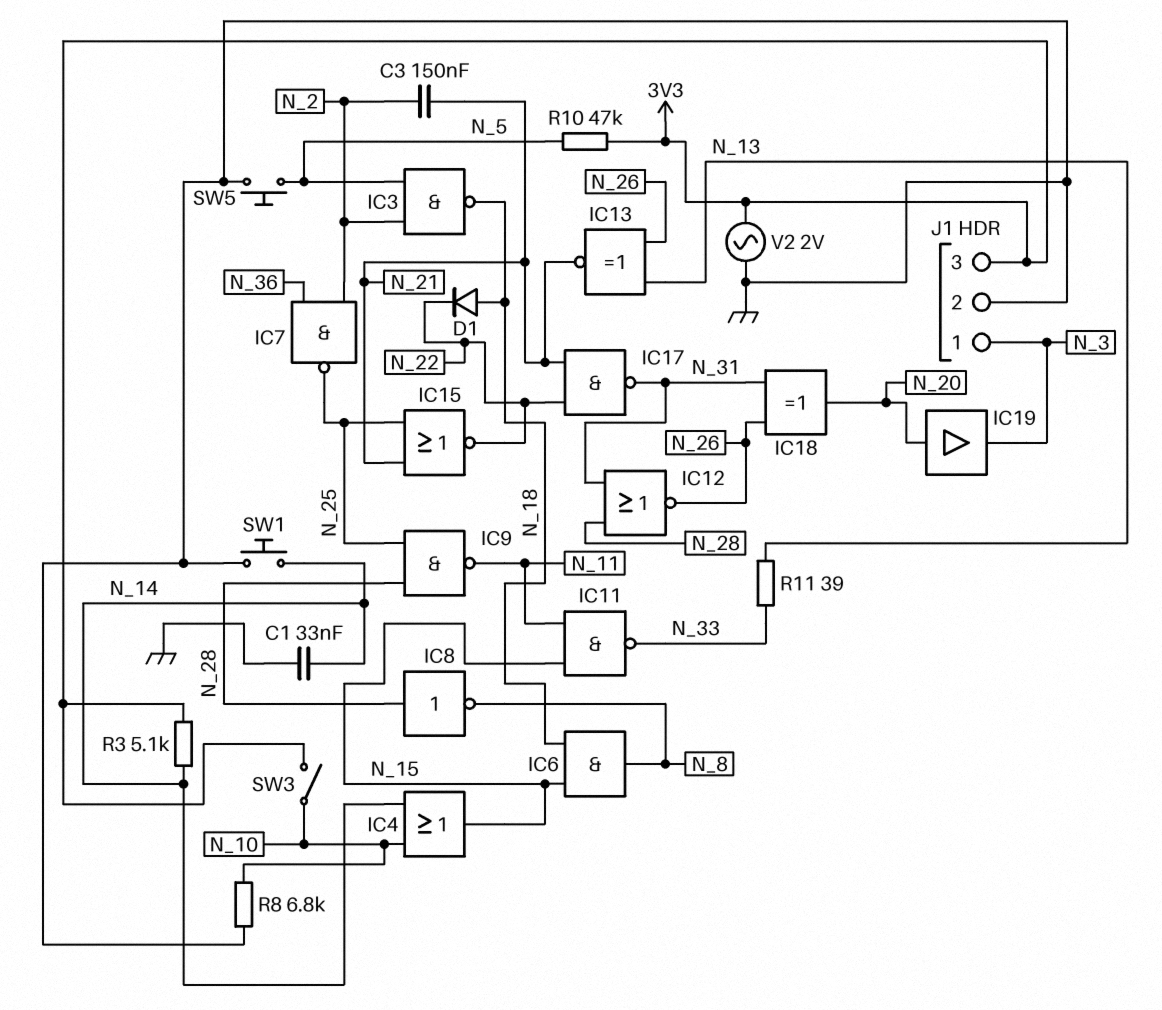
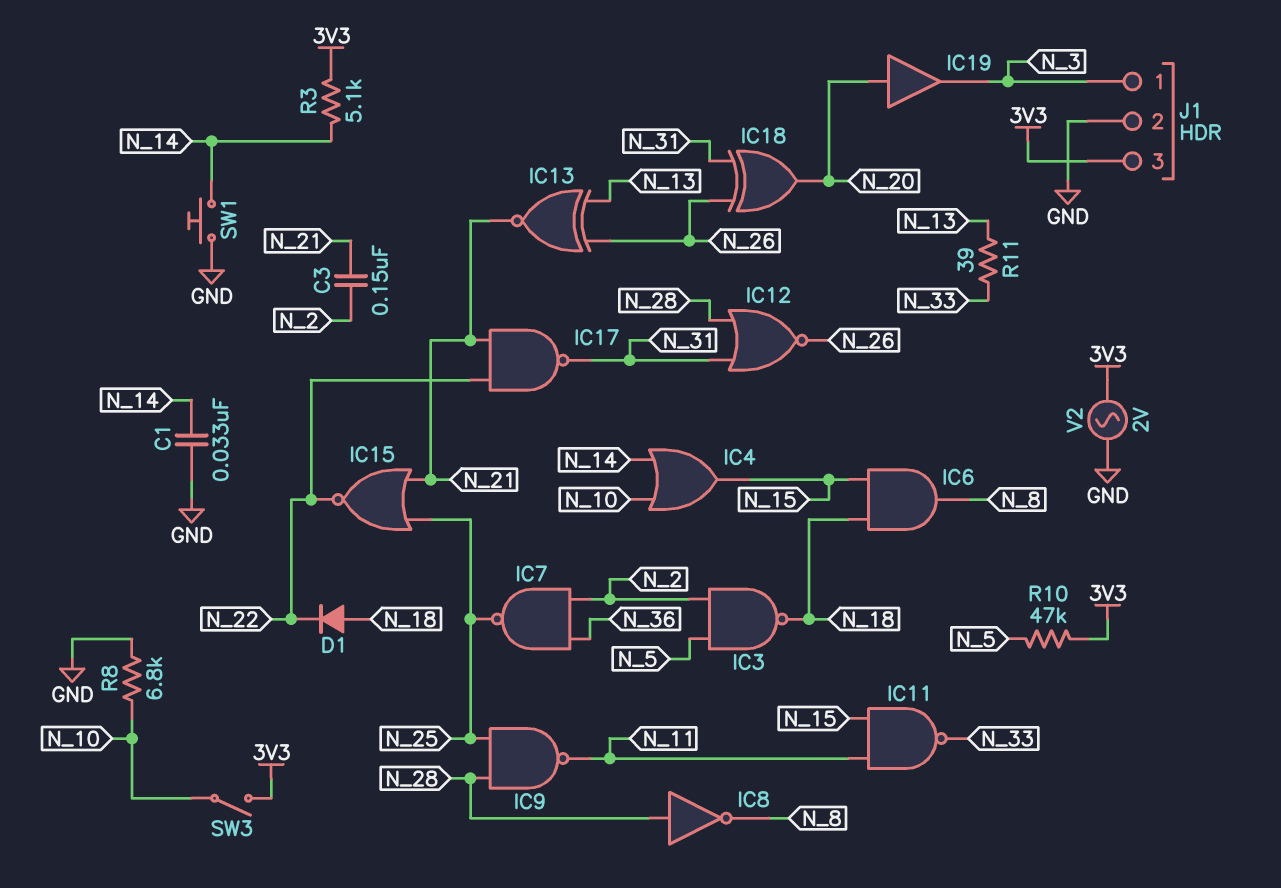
SW5: button (GND, N_5) -> none

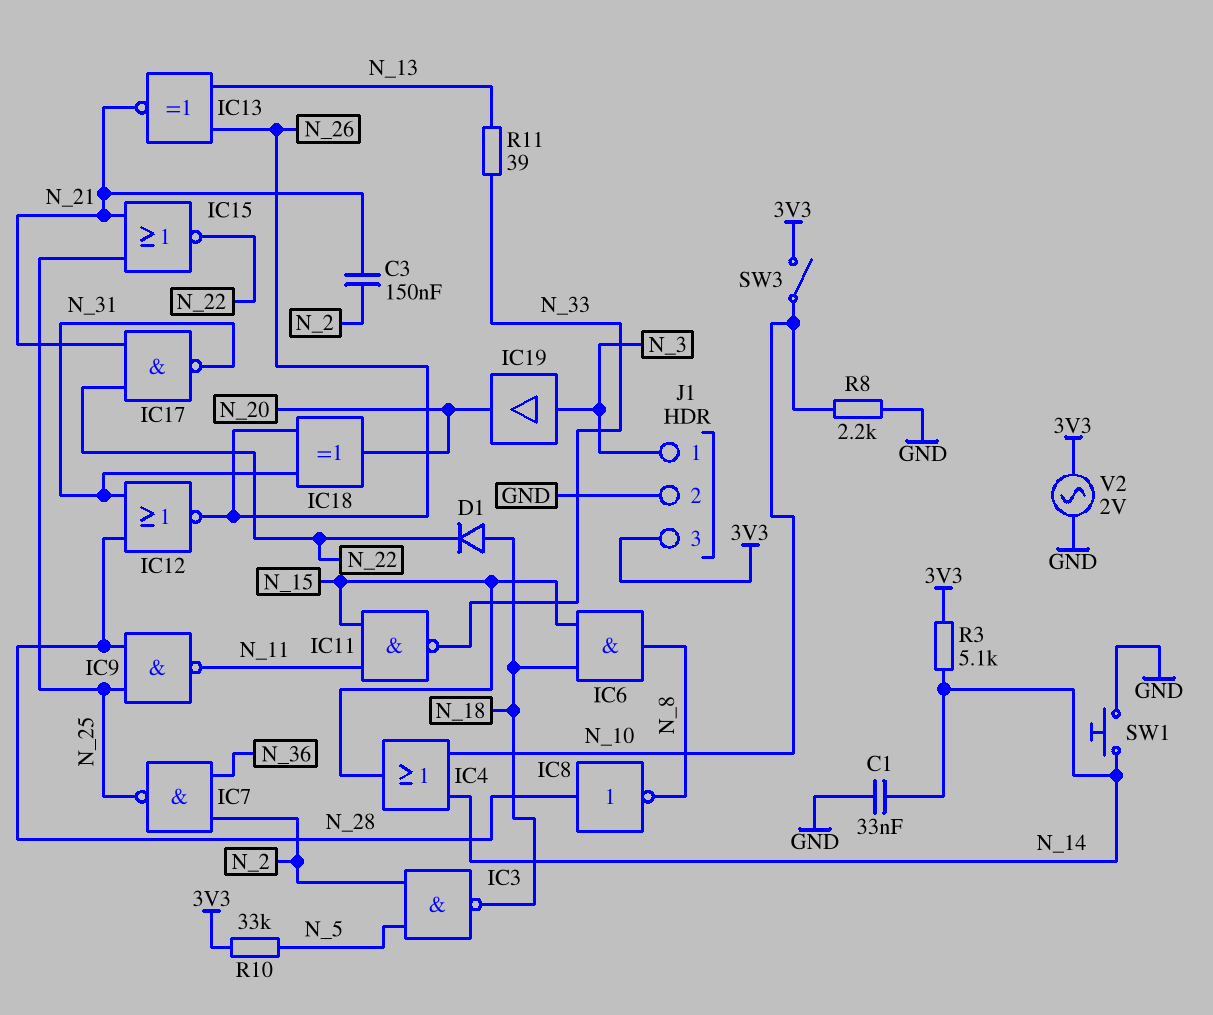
IC19: buffer (in N_20, out N_3) -> buffer (in N_3, out N_20)
R8: 6.8k (GND, N_10) -> 2.2k (GND, N_10)
R10: 47k (3V3, N_5) -> 33k (3V3, N_5)

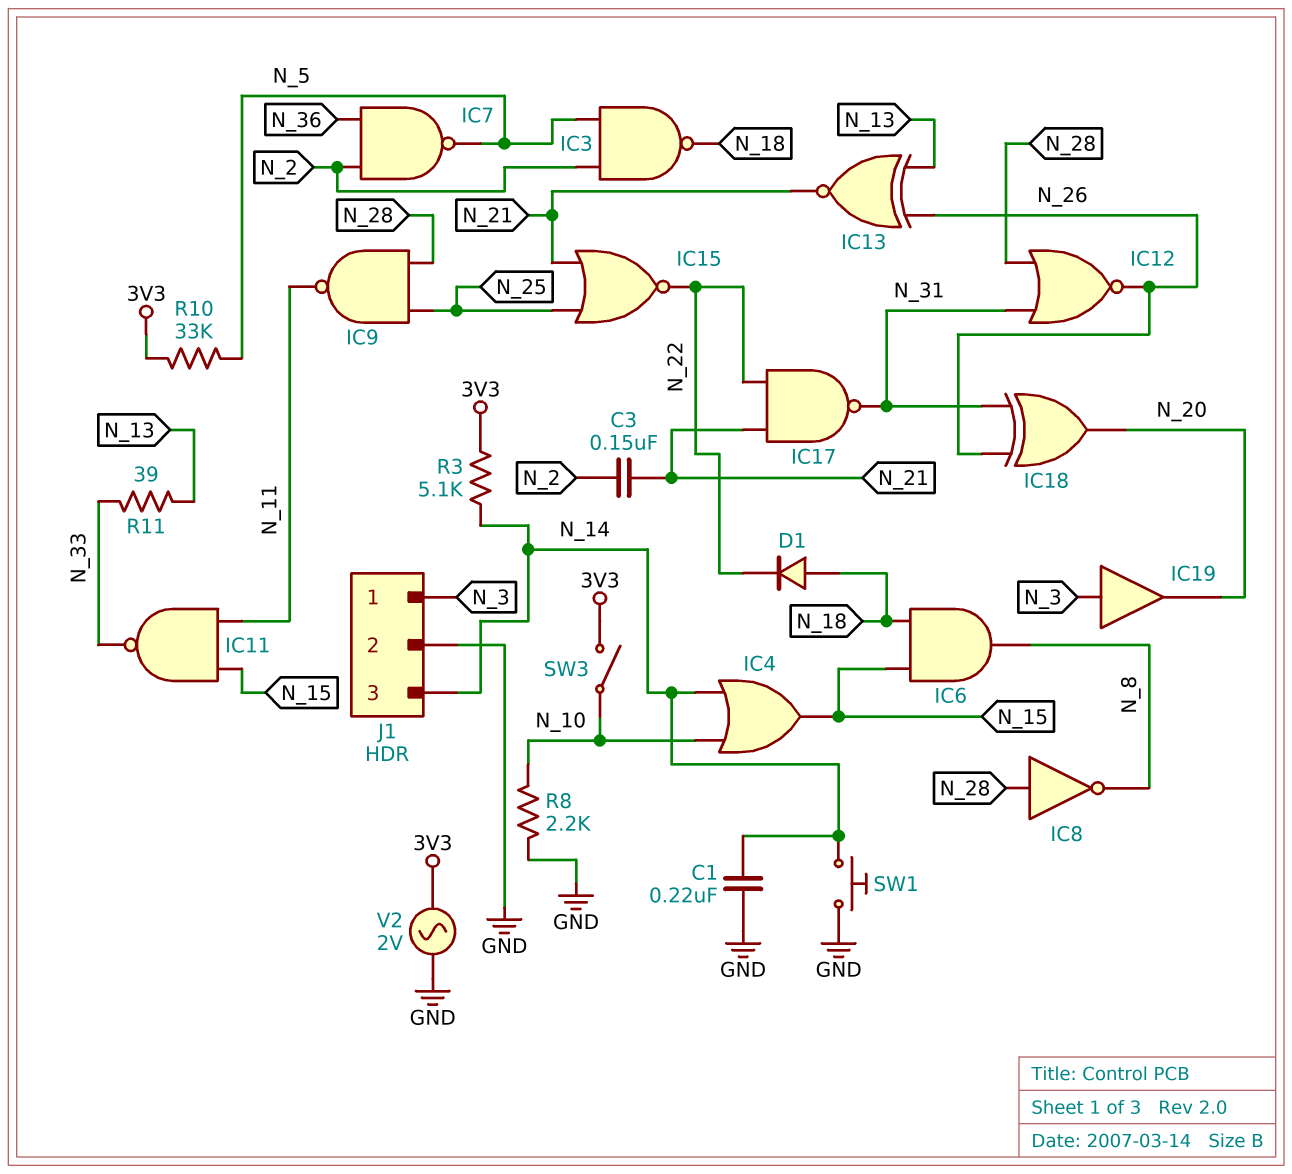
C1: 33nF (GND, N_14) -> 220nF (GND, N_14)
IC7: NAND (in N_2, in N_36, out N_25) -> NAND (in N_2, in N_36, out N_5)
J1 pin 3: 3V3 -> N_14

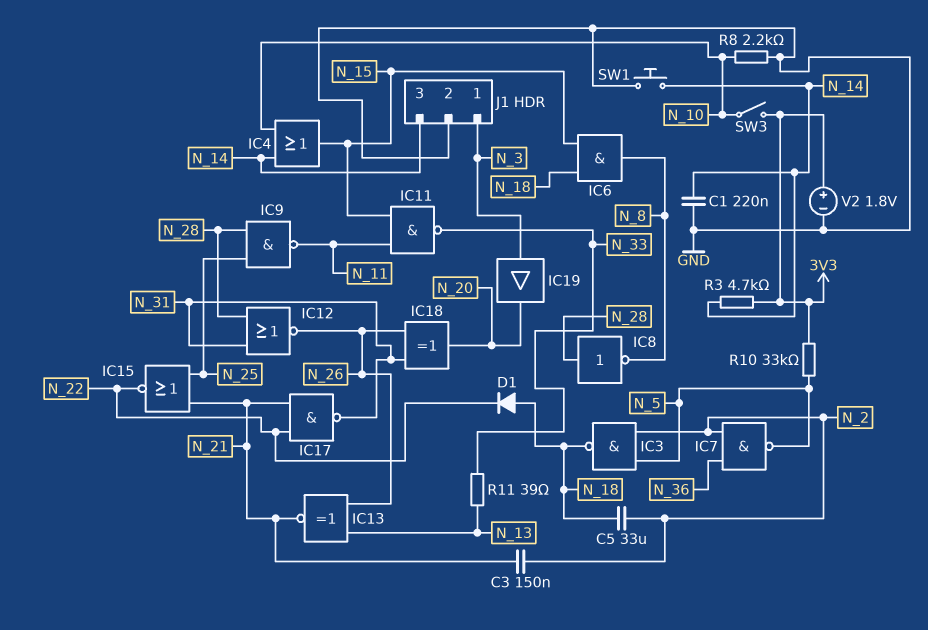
C5: none -> 33uF (N_2, N_18)
R3: 5.1k (3V3, N_14) -> 4.7k (3V3, N_14)
V2: AC 2V (3V3, GND) -> 1.8V (plus 3V3, minus GND)

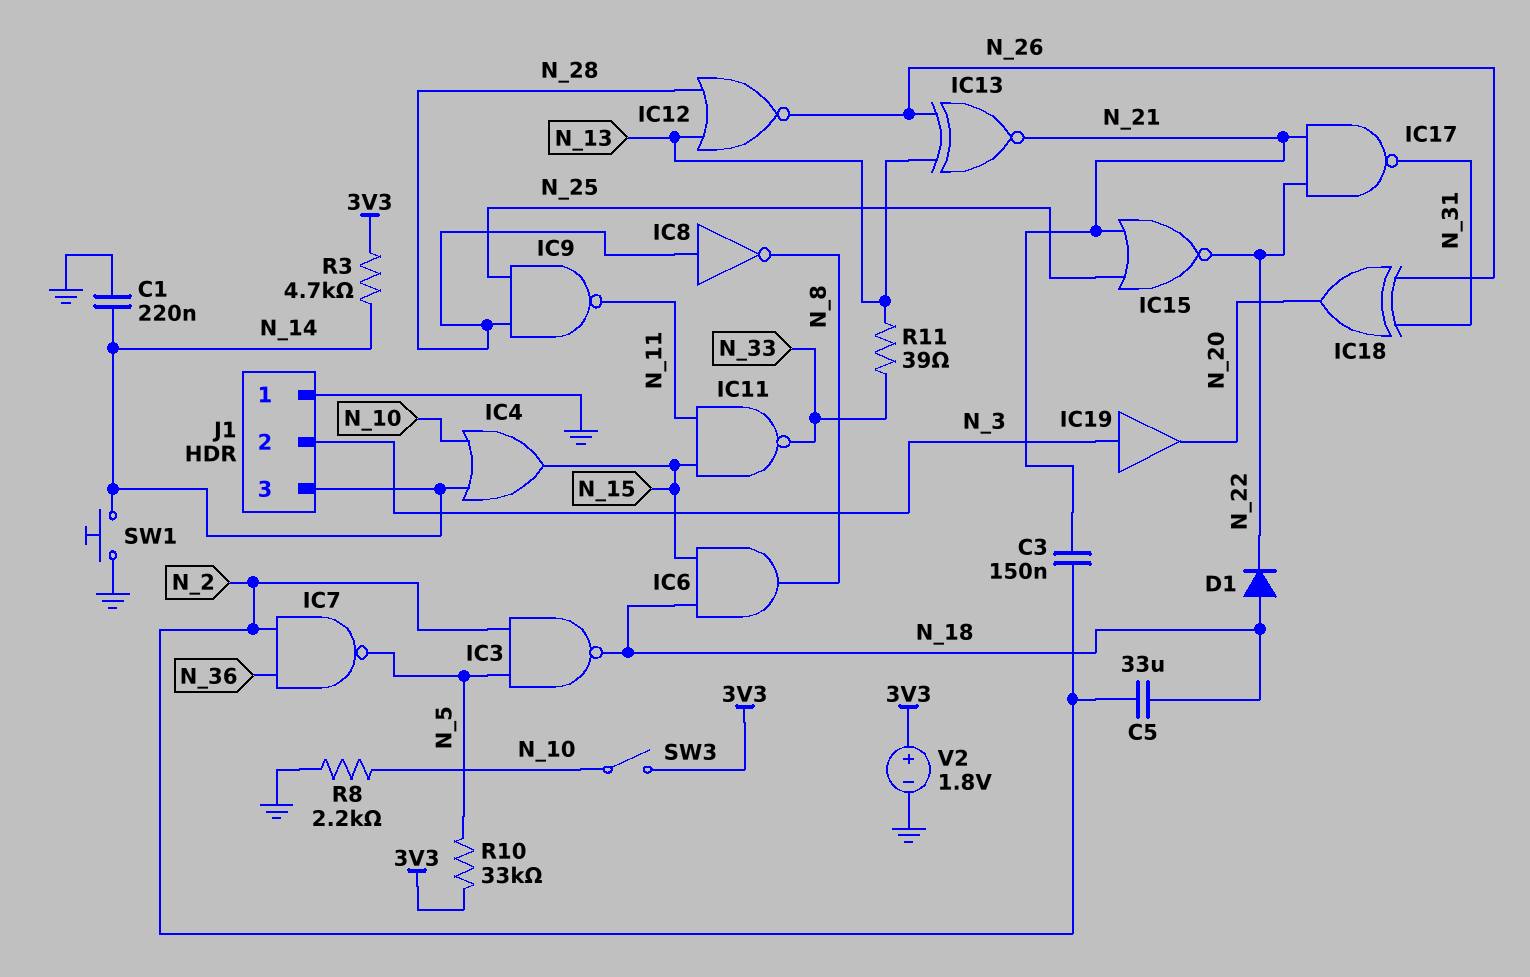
IC12: NOR (in N_28, in N_31, out N_26) -> NOR (in N_13, in N_28, out N_26)
J1 pin 1: N_3 -> GND
J1 pin 2: GND -> N_3

